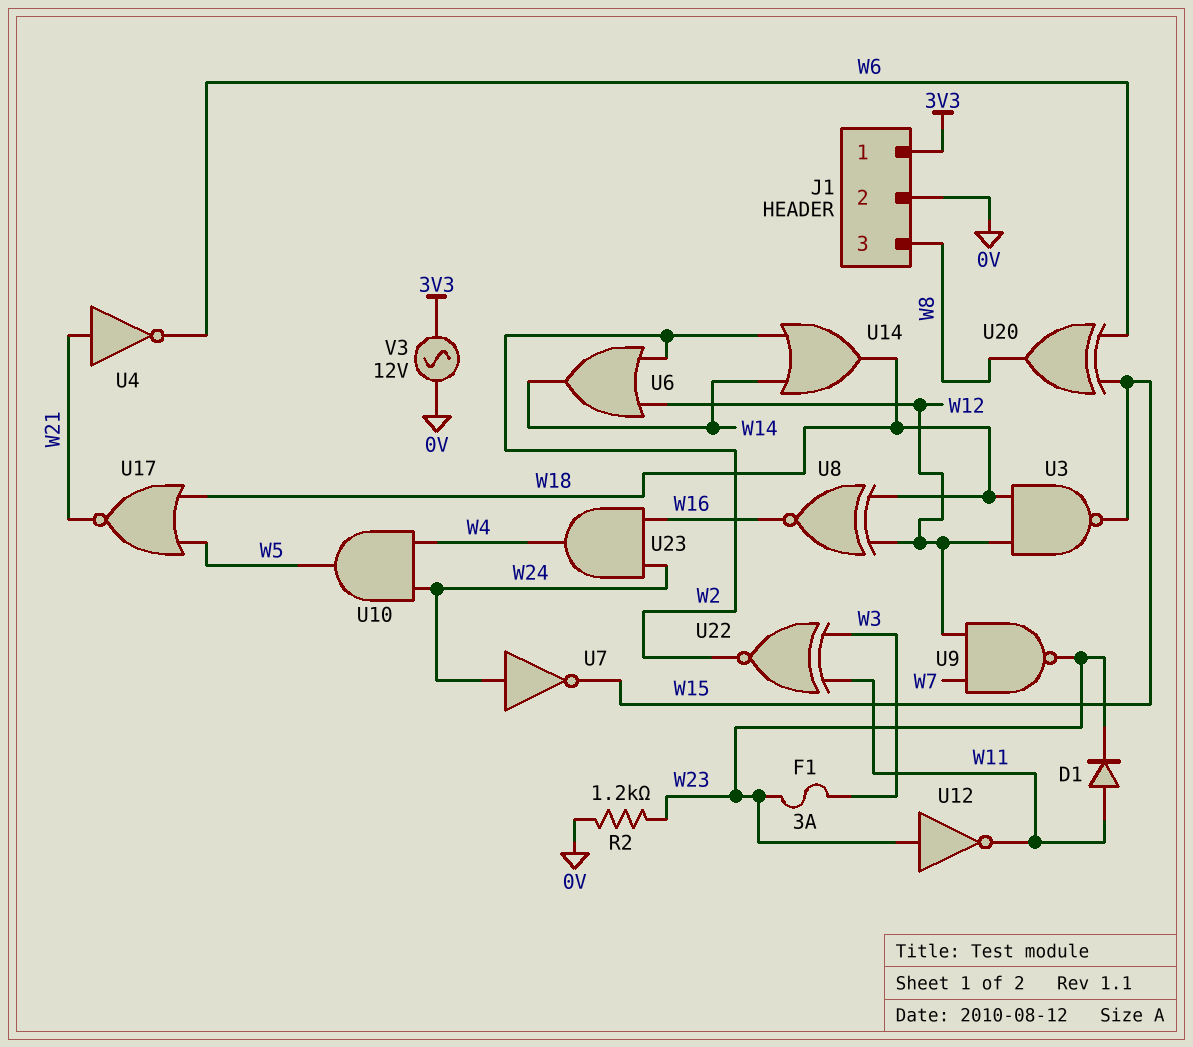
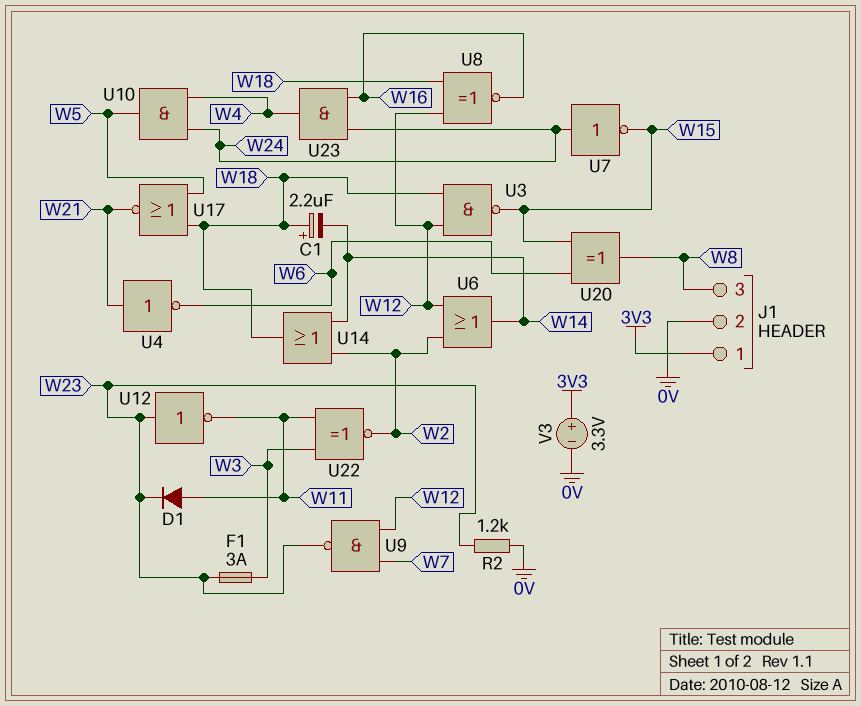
C1: none -> 2.2uF (plus W18, minus W14)
V3: AC 12V (0V, 3V3) -> 3.3V (plus 3V3, minus 0V)

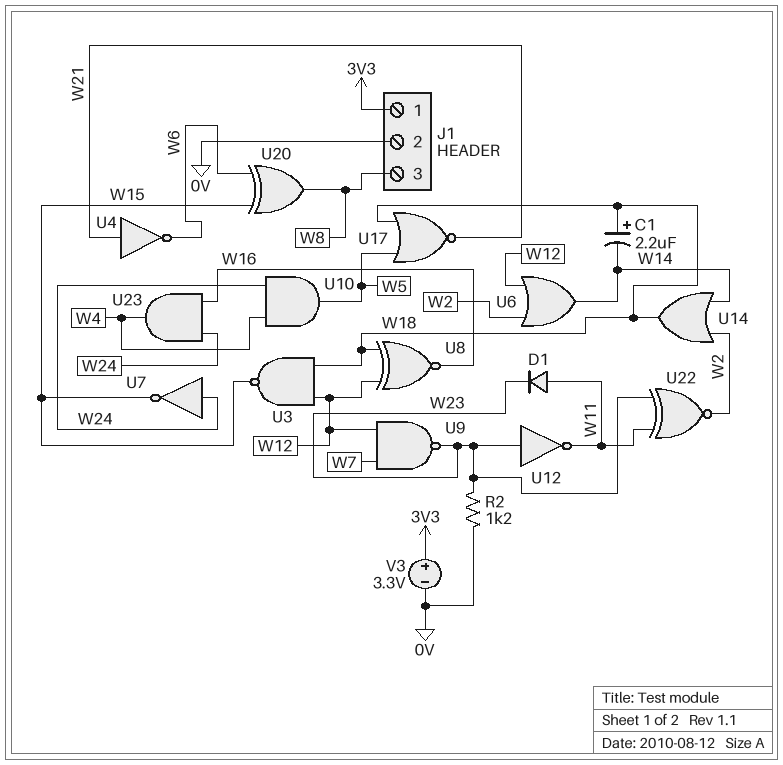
F1: 3A (W3, W23) -> none
U22: XNOR (in W3, in W11, out W2) -> XNOR (in W11, in W23, out W2)

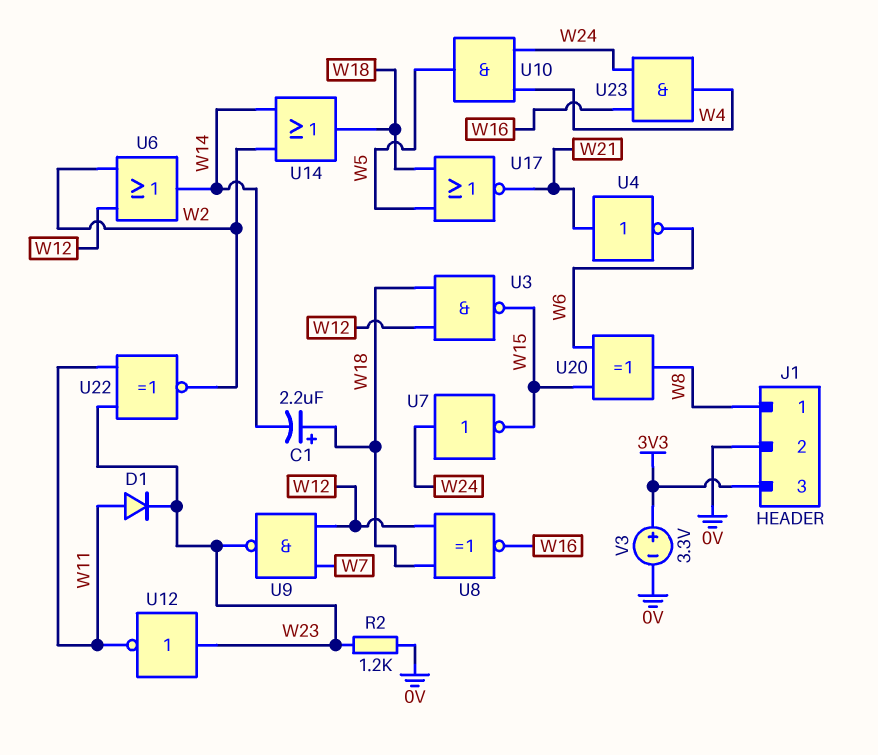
J1 pin 1: 3V3 -> W8
J1 pin 3: W8 -> 3V3

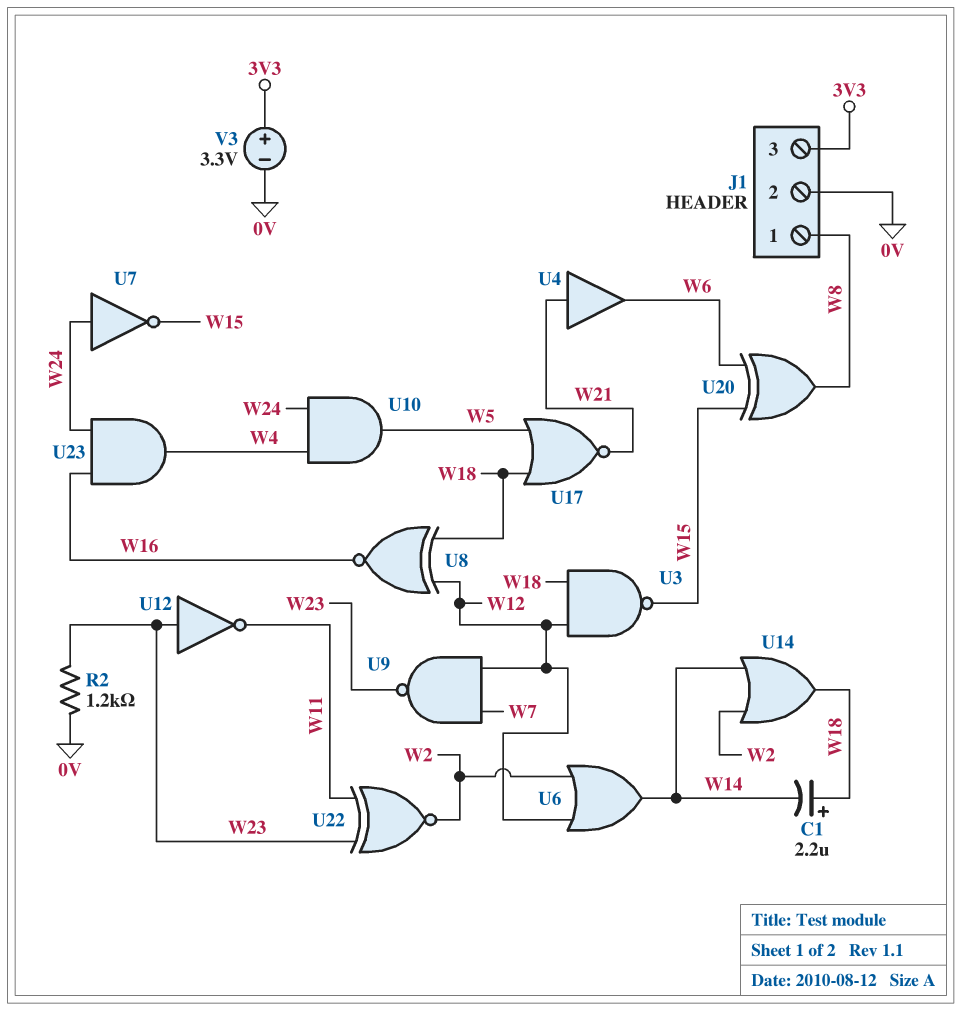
D1: diode (A W11, K W23) -> none
U4: NOT (in W21, out W6) -> buffer (in W21, out W6)

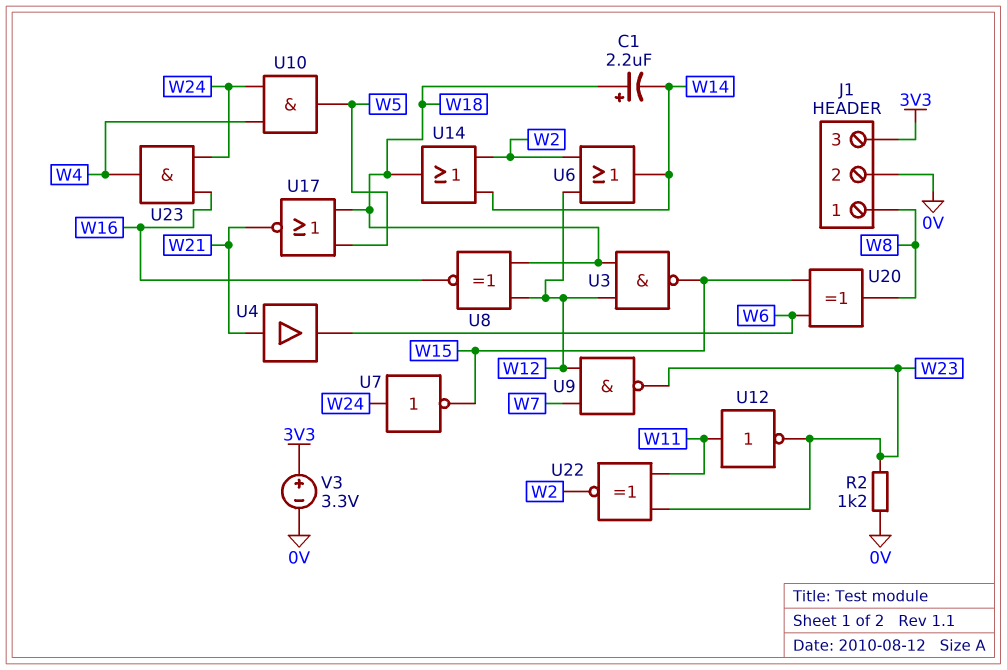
U12: NOT (in W23, out W11) -> NOT (in W11, out W23)

